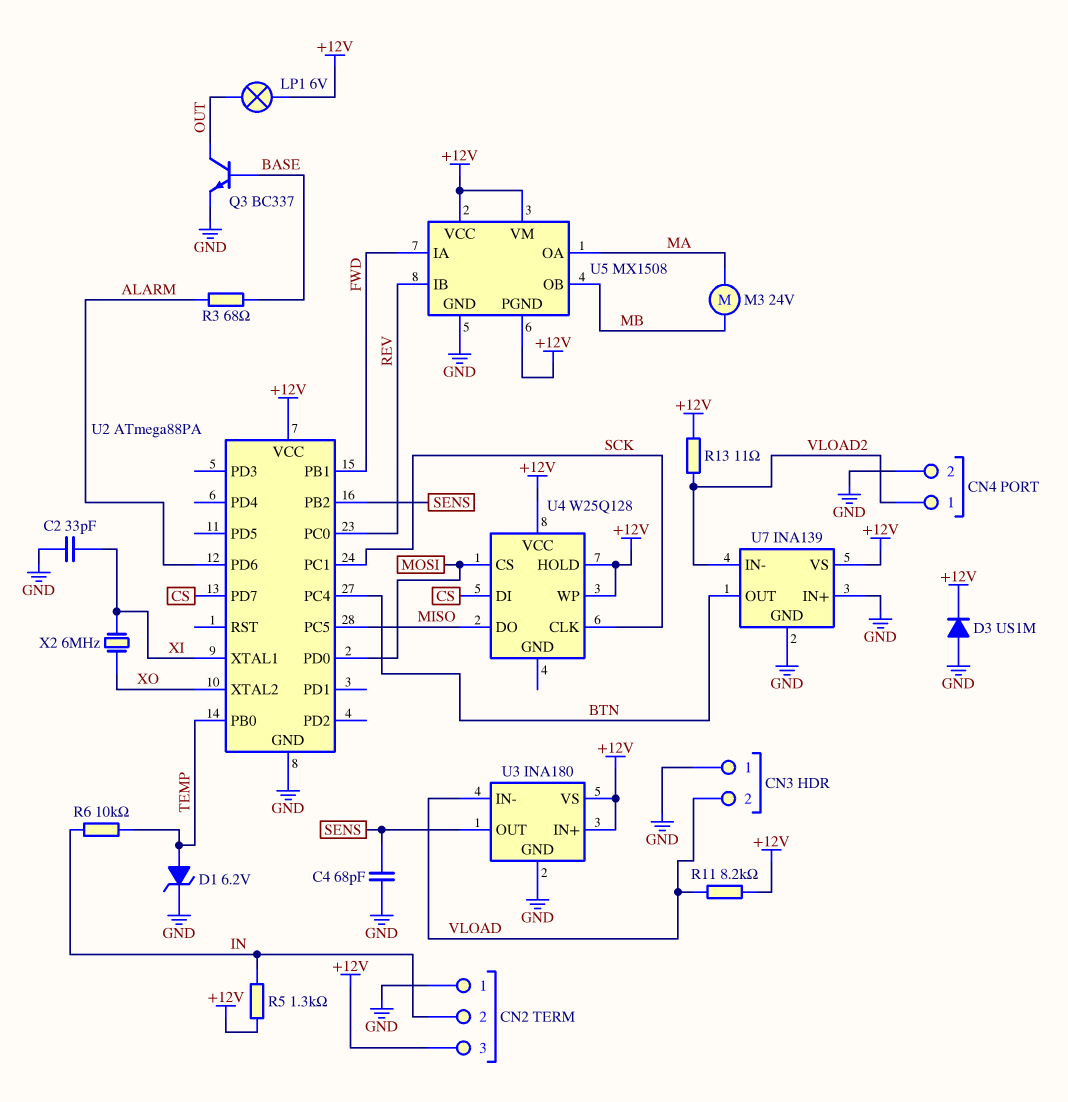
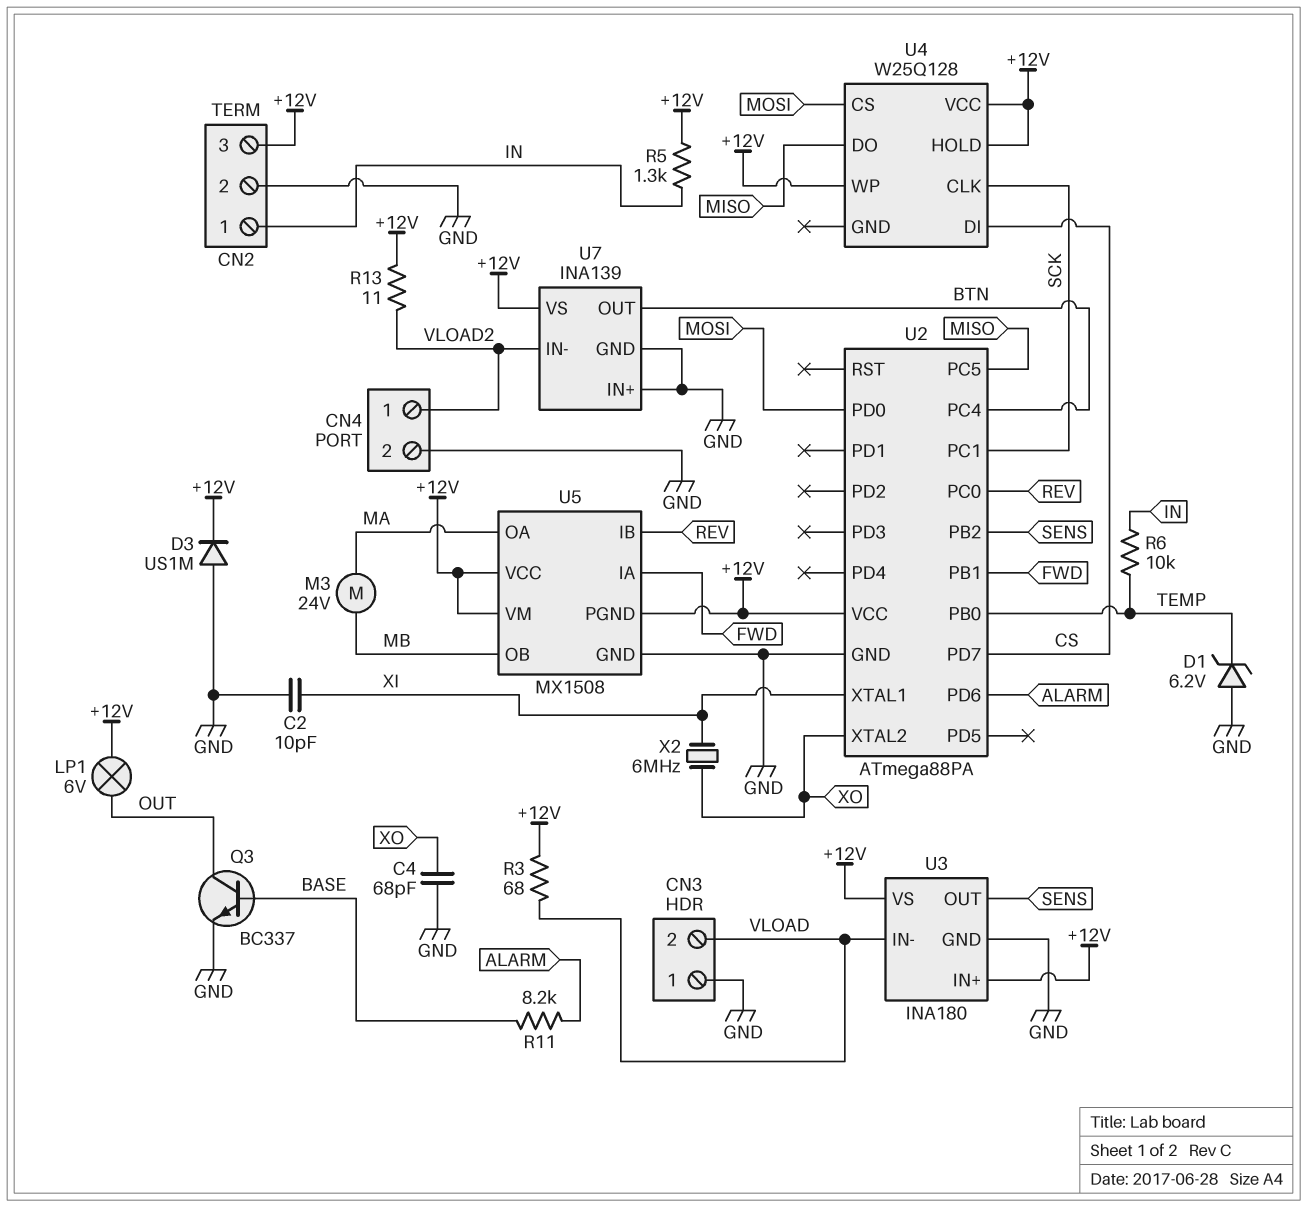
C2: 33pF (GND, XI) -> 10pF (GND, XI)
C4: 68pF (GND, SENS) -> 68pF (GND, XO)
CN2 pin 1: GND -> IN
CN2 pin 2: IN -> GND
D1: zener 6.2V (A TEMP, K GND) -> zener 6.2V (A GND, K TEMP)
R3: 68 (ALARM, BASE) -> 68 (+12V, VLOAD)
R11: 8.2k (+12V, VLOAD) -> 8.2k (ALARM, BASE)

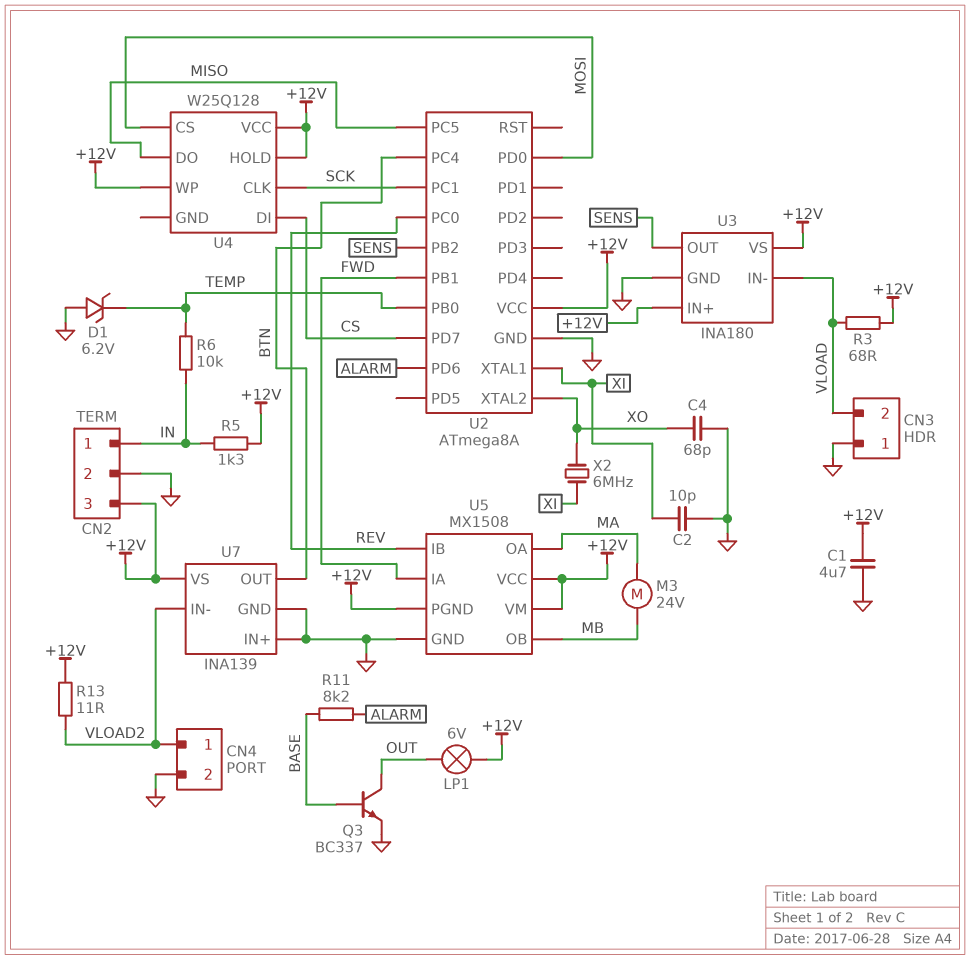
C1: none -> 4.7uF (+12V, GND)
D3: diode US1M (A GND, K +12V) -> none
U2: ATmega88PA -> ATmega8A

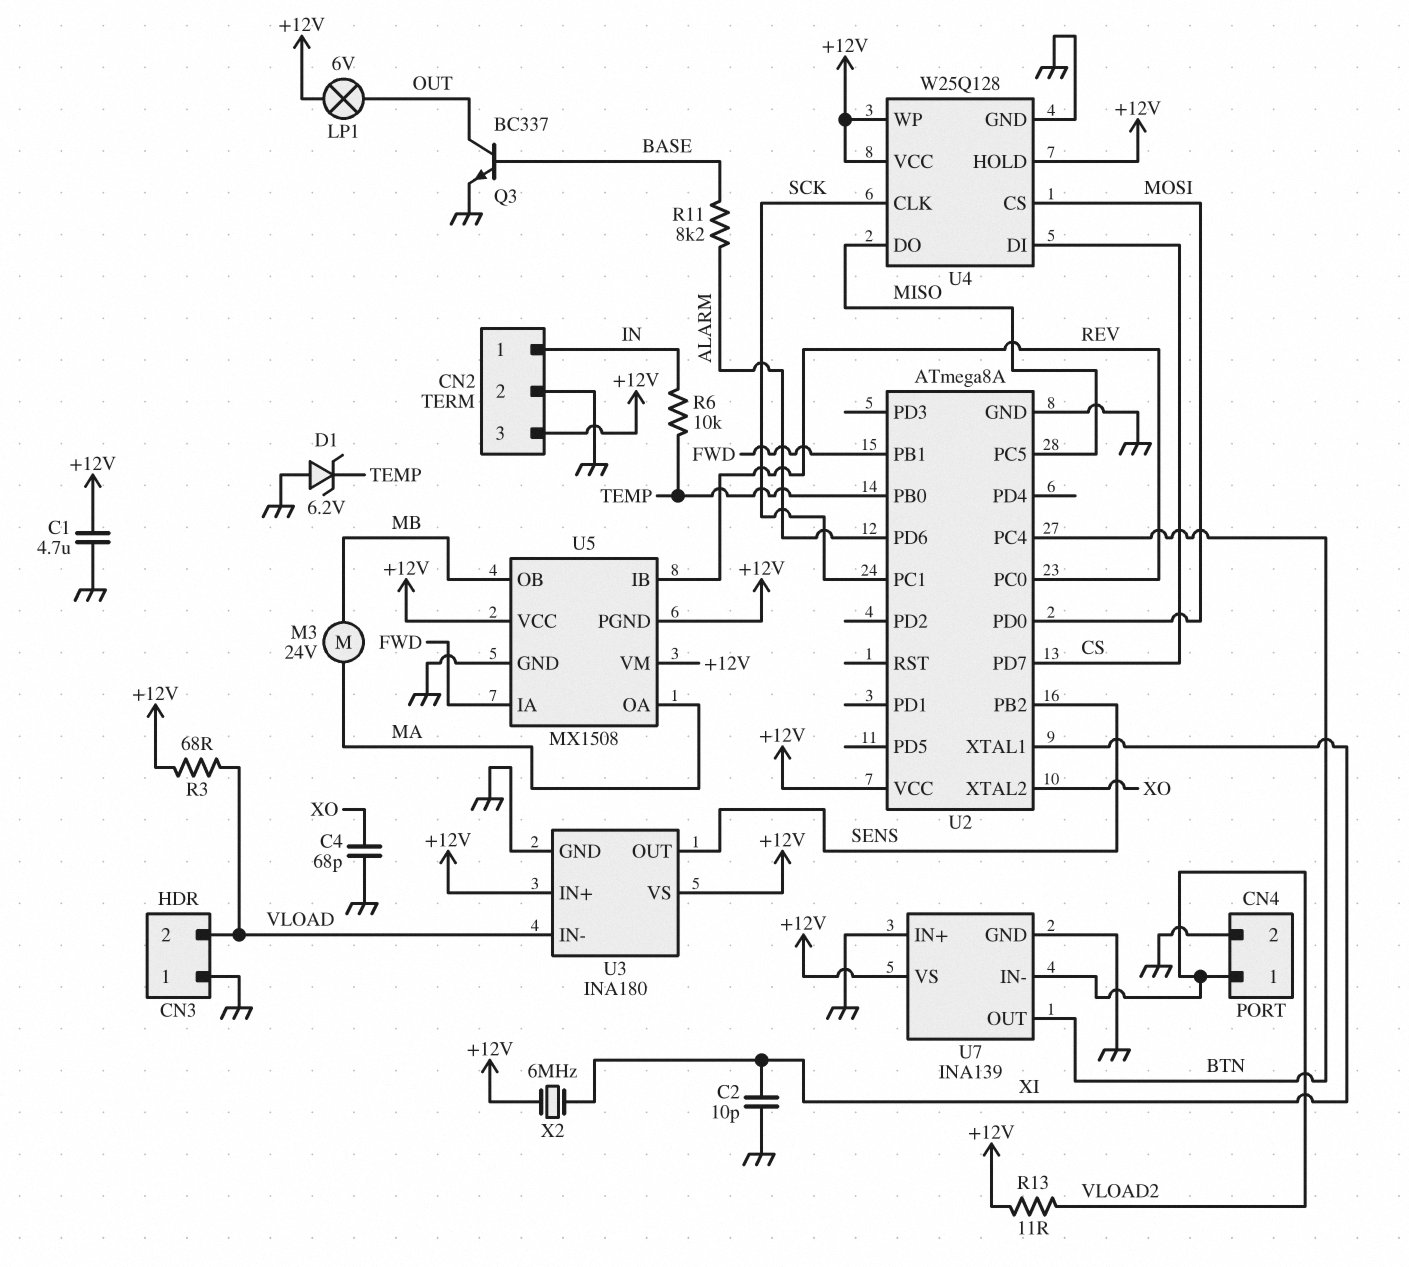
R5: 1.3k (+12V, IN) -> none
U4 pin GND: none -> GND
X2: 6MHz (XI, XO) -> 6MHz (+12V, XI)

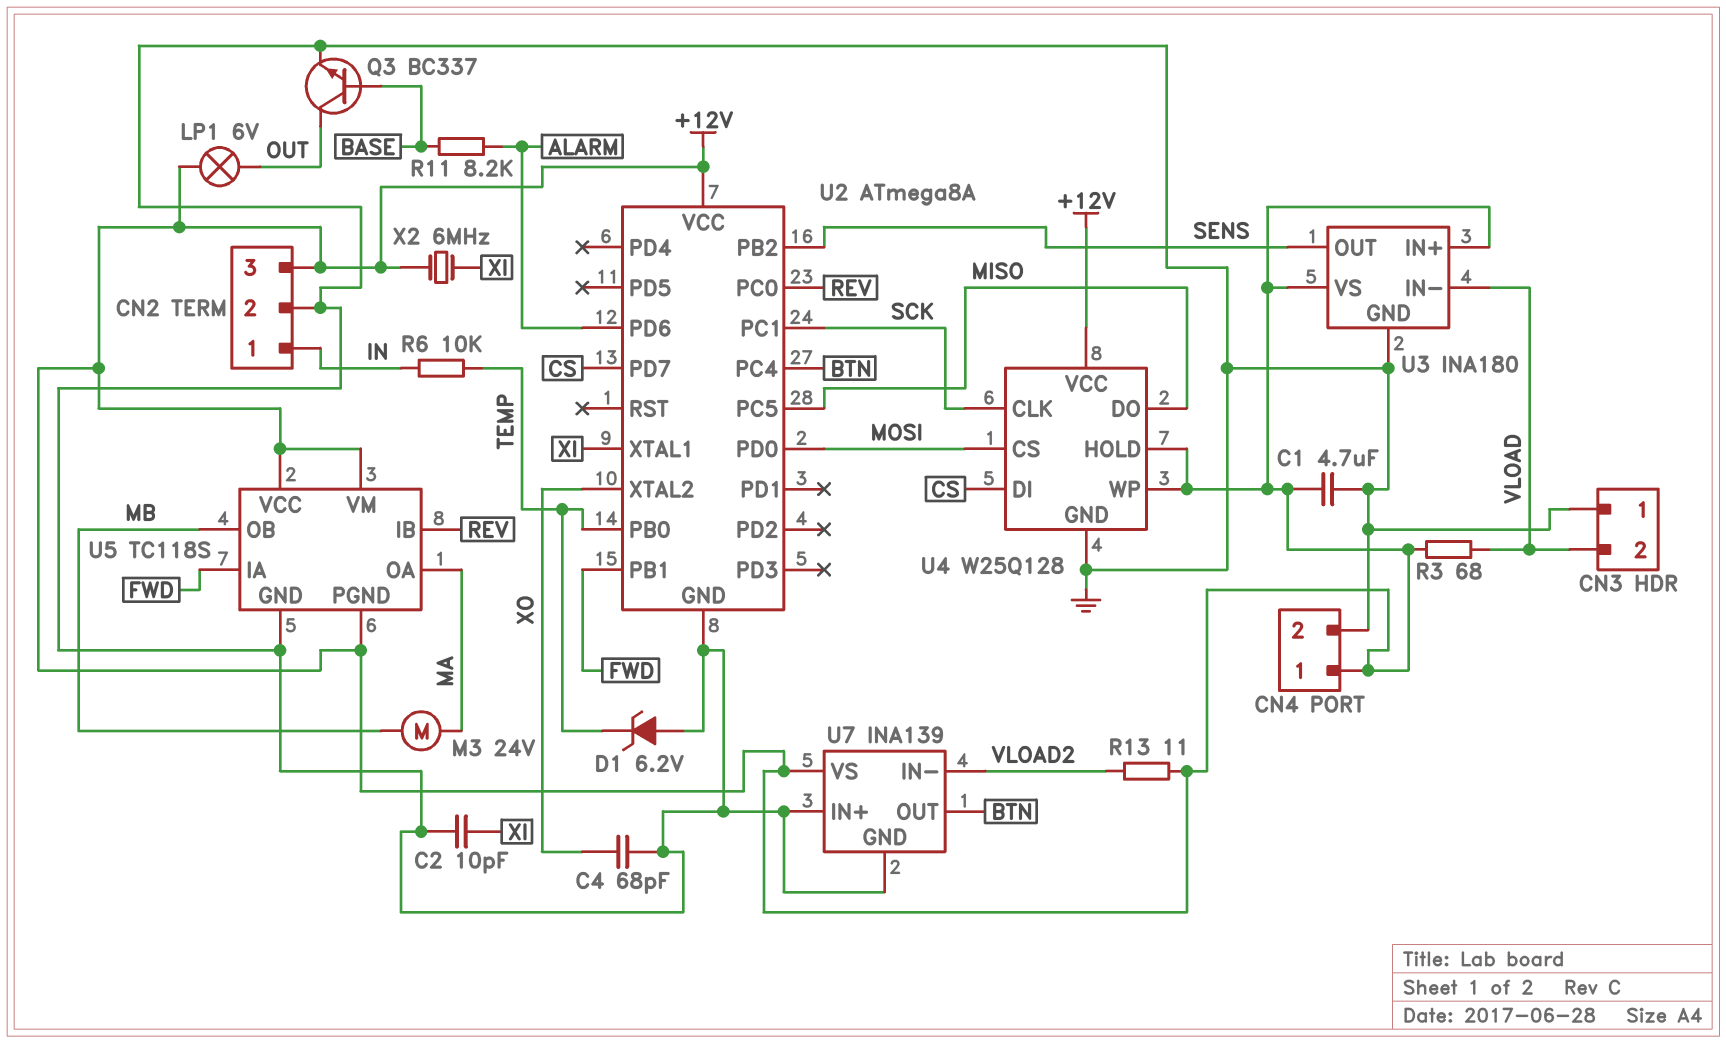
CN4 pin 1: VLOAD2 -> +12V
U5: MX1508 -> TC118S

